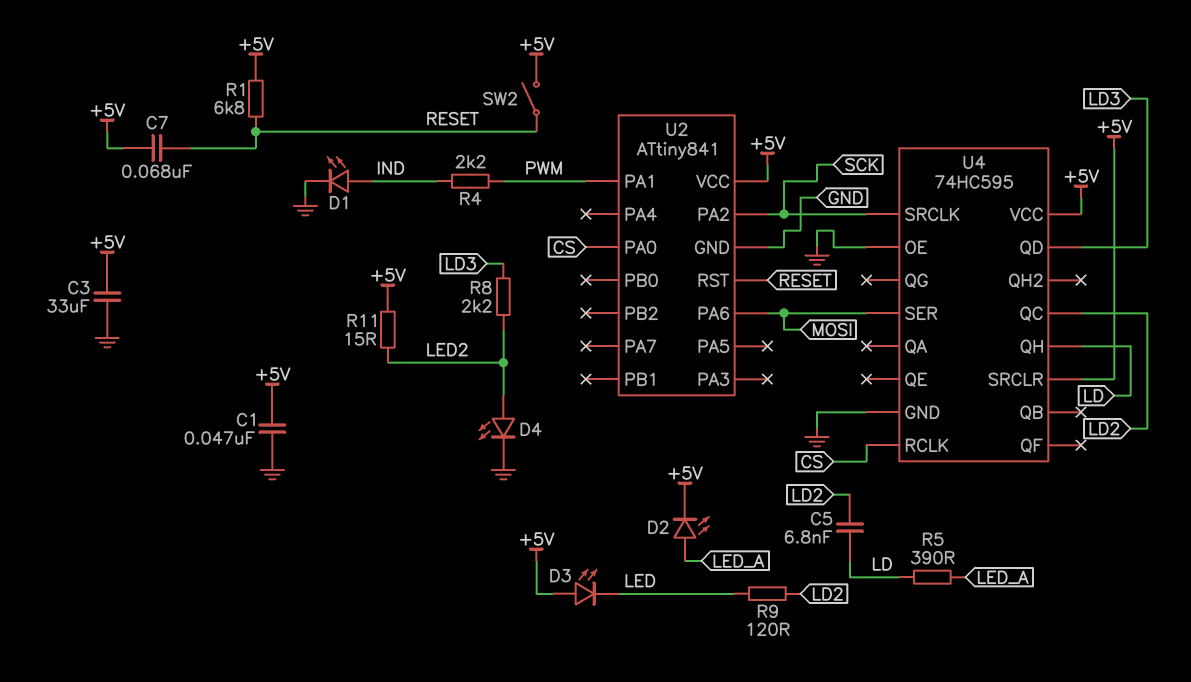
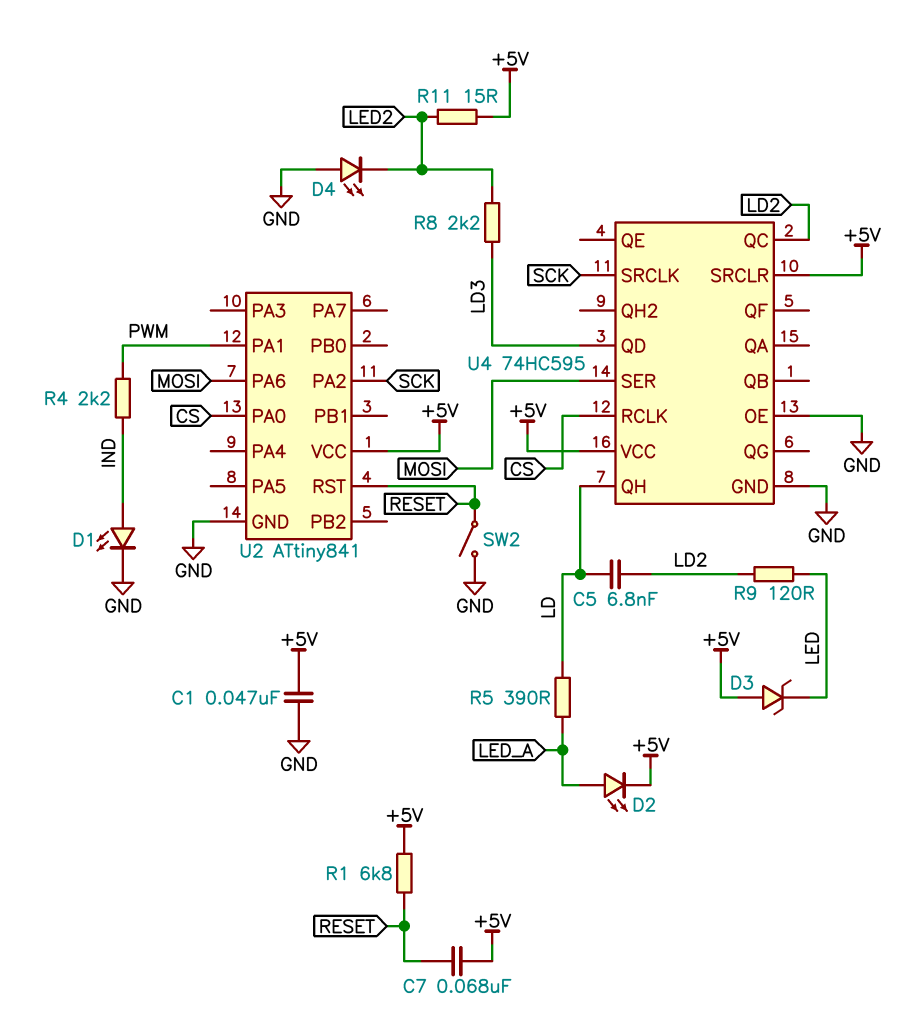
C3: 33uF (+5V, GND) -> none
D3: LED (A +5V, K LED) -> zener (A +5V, K LED)
D4: LED (A LED2, K GND) -> LED (A GND, K LED2)
SW2: switch (+5V, RESET) -> switch (GND, RESET)

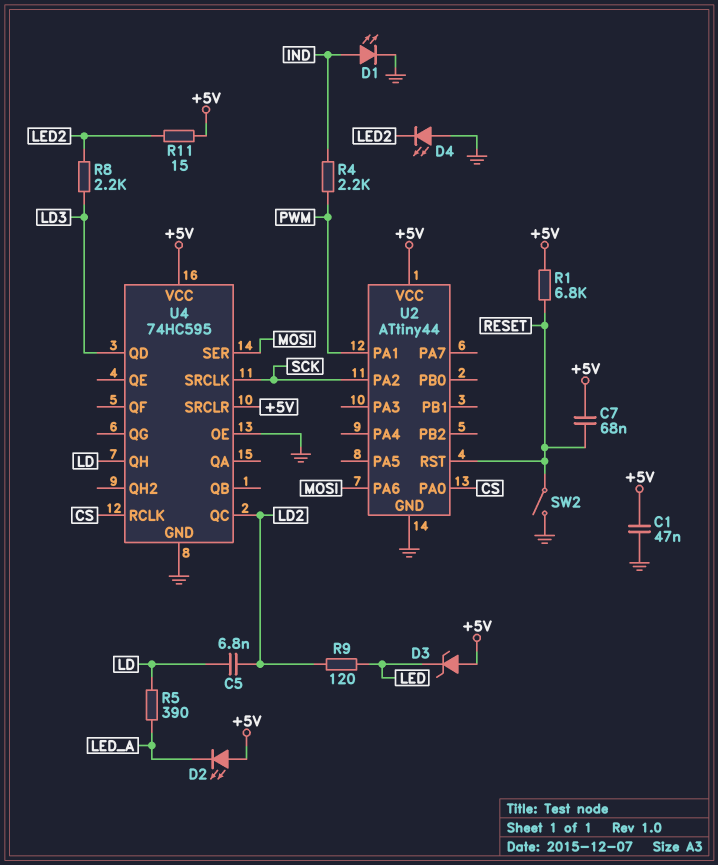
D2: LED (A LED_A, K +5V) -> LED (A +5V, K LED_A)
U2: ATtiny841 -> ATtiny44

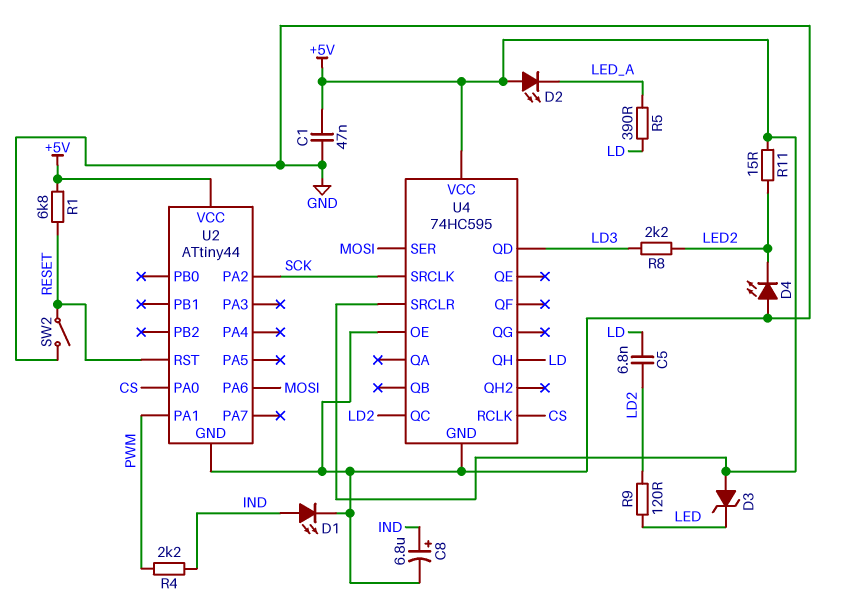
C7: 68nF (+5V, RESET) -> none
C8: none -> 6.8uF (plus IND, minus GND)

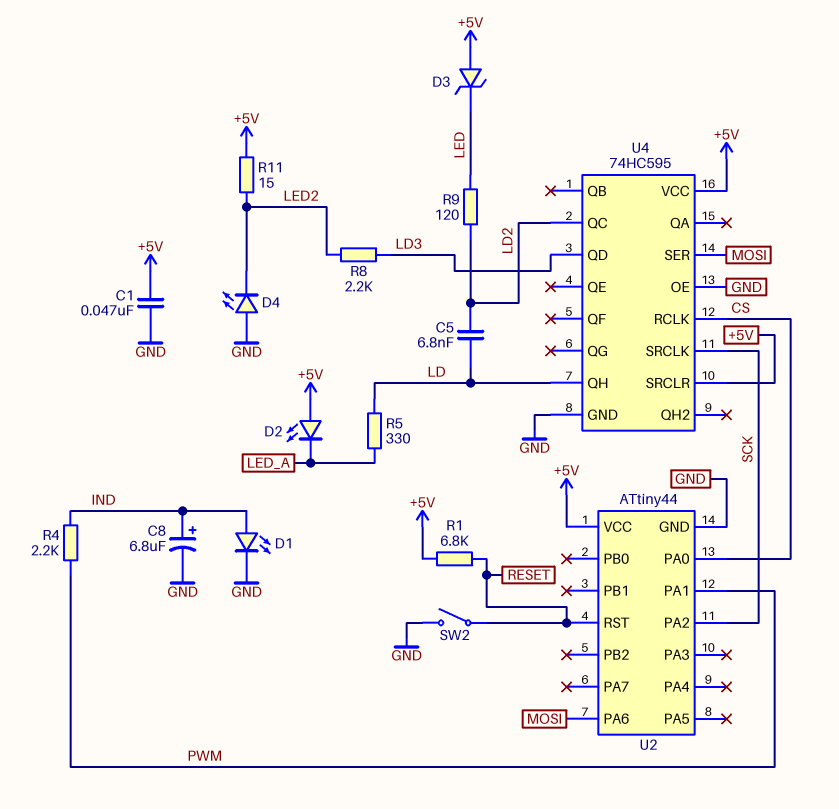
R5: 390 (LD, LED_A) -> 330 (LD, LED_A)

